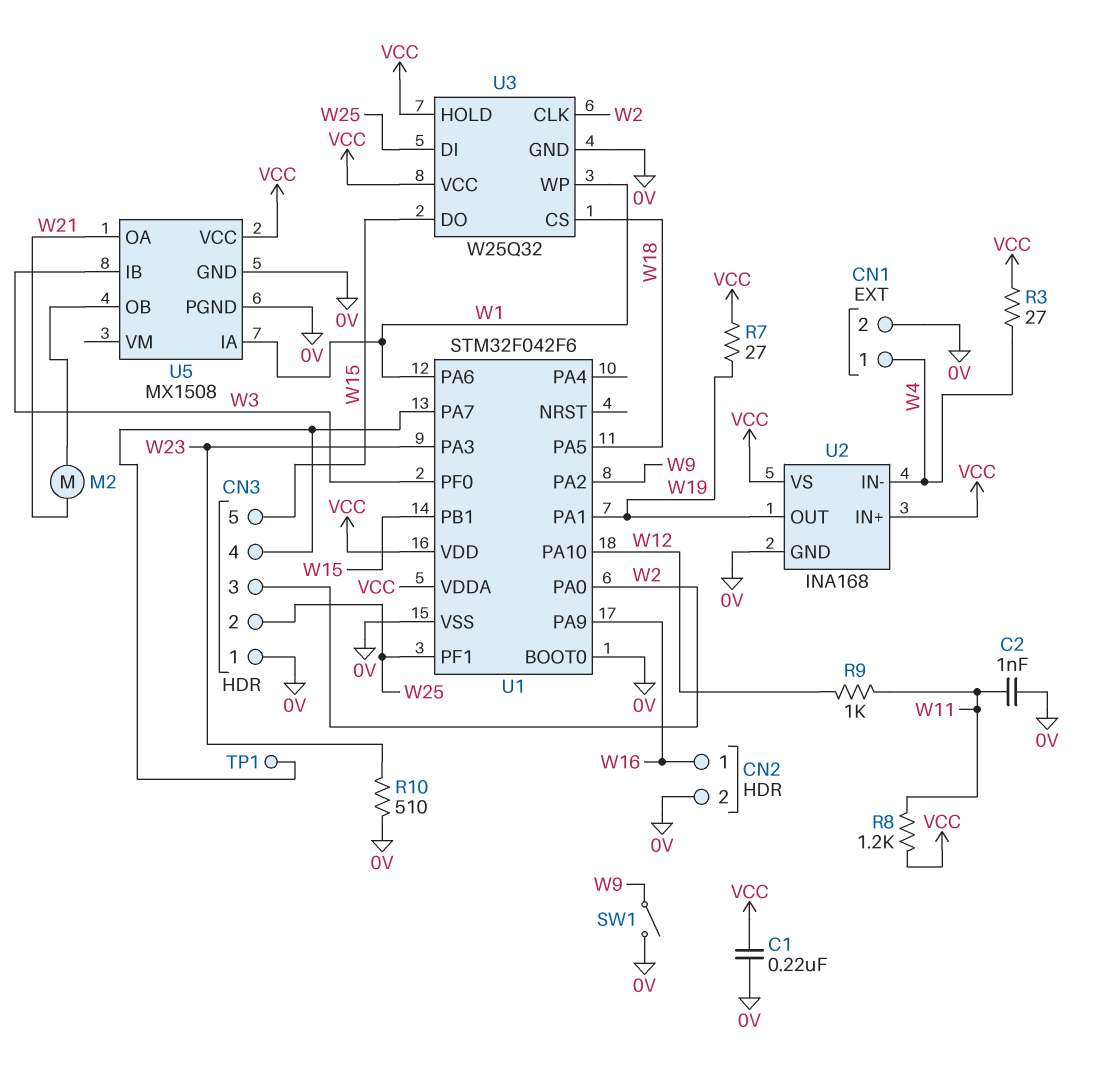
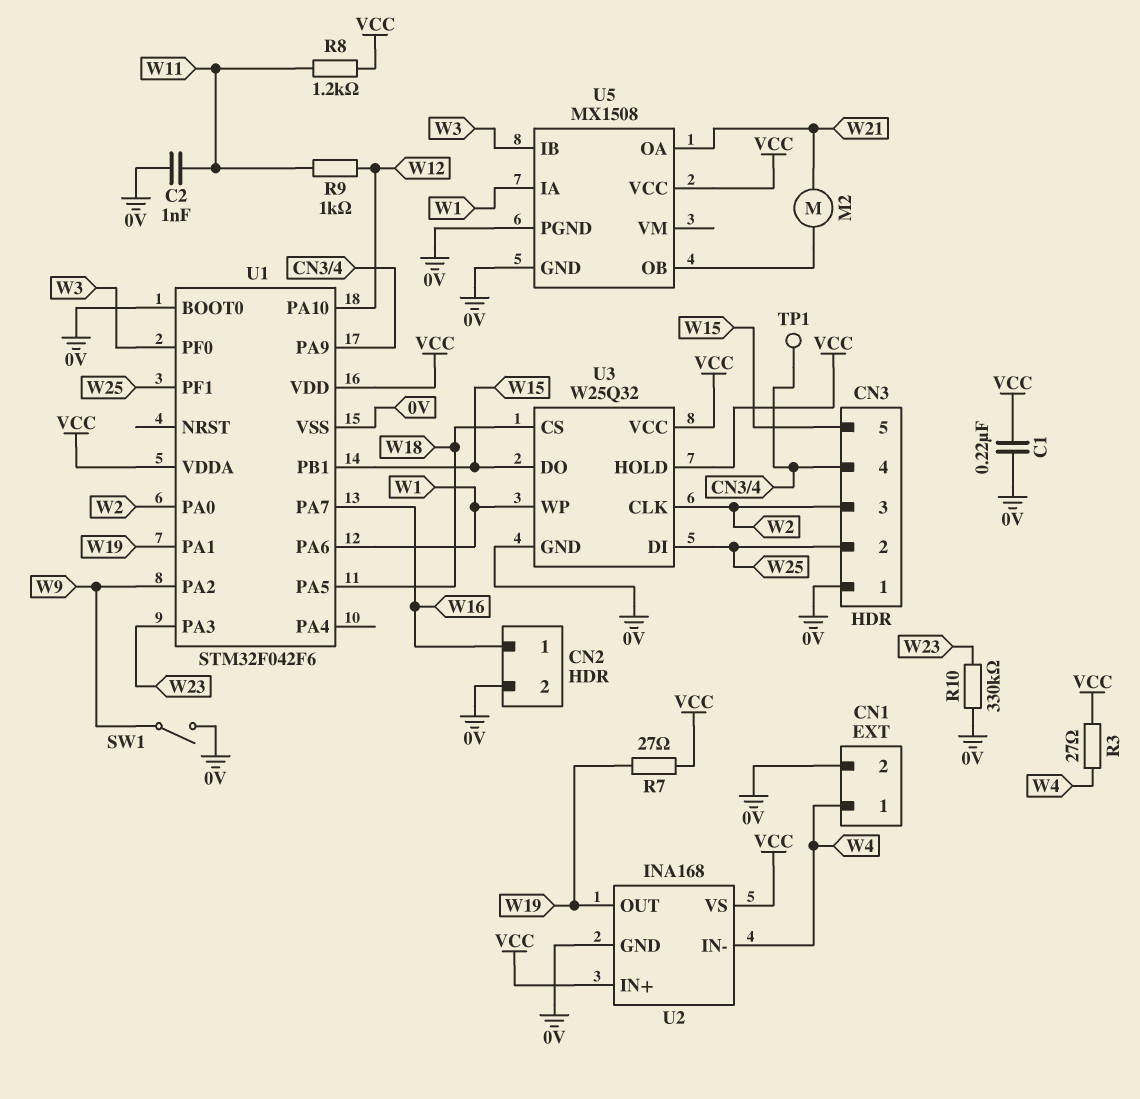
R10: 510 (0V, W23) -> 330k (0V, W23)
U1 pin PA7: CN3/4 -> W16
U1 pin PA9: W16 -> CN3/4

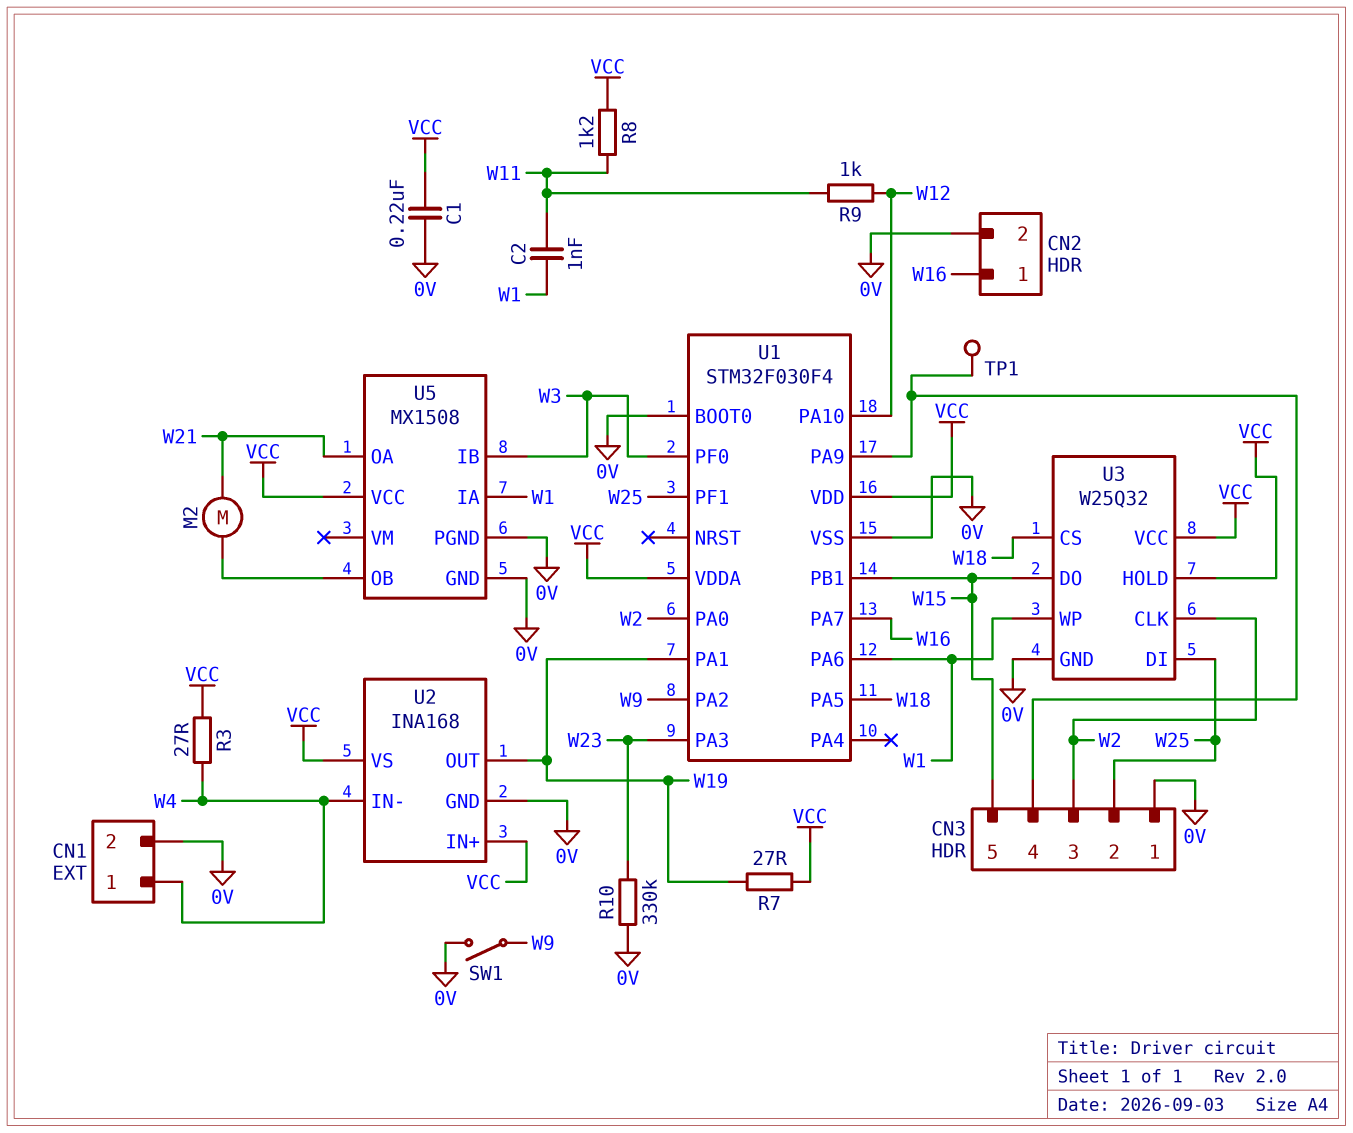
C2: 1nF (0V, W11) -> 1nF (W1, W11)
U1: STM32F042F6 -> STM32F030F4

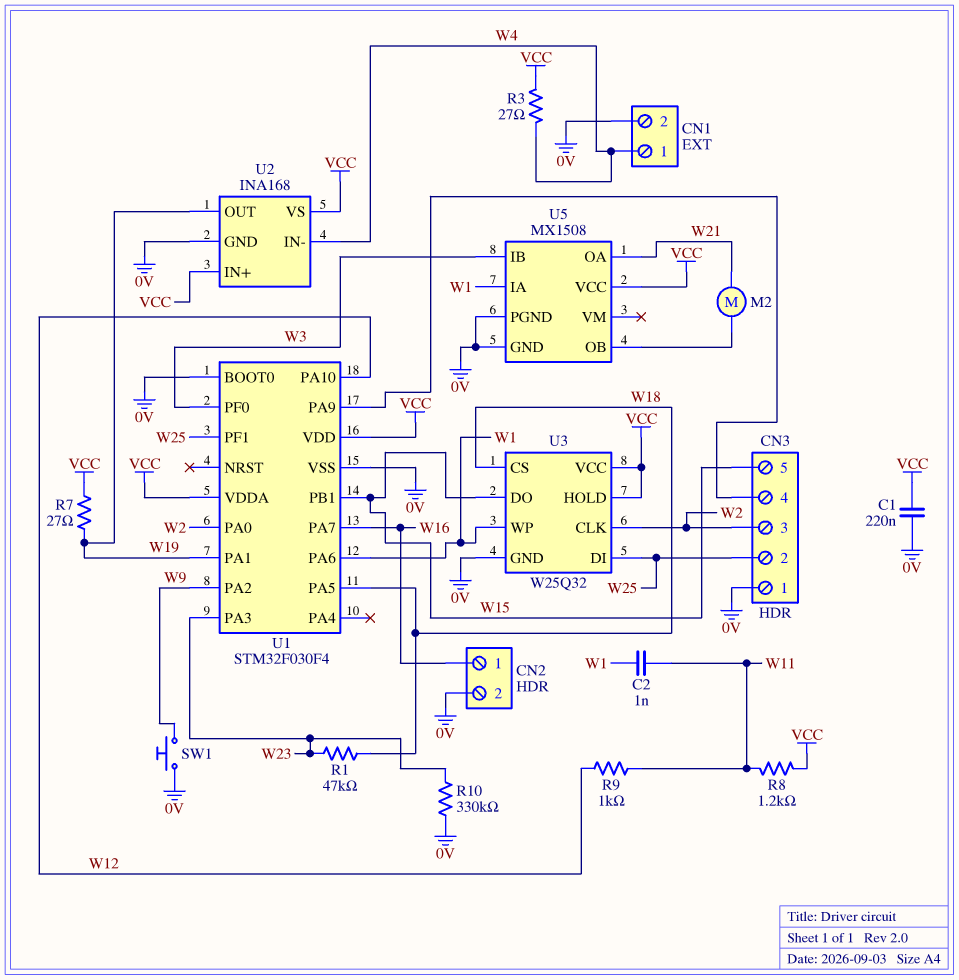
R1: none -> 47k (W18, W23)
SW1: switch (0V, W9) -> button (0V, W9)
TP1: test point (CN3/4) -> none

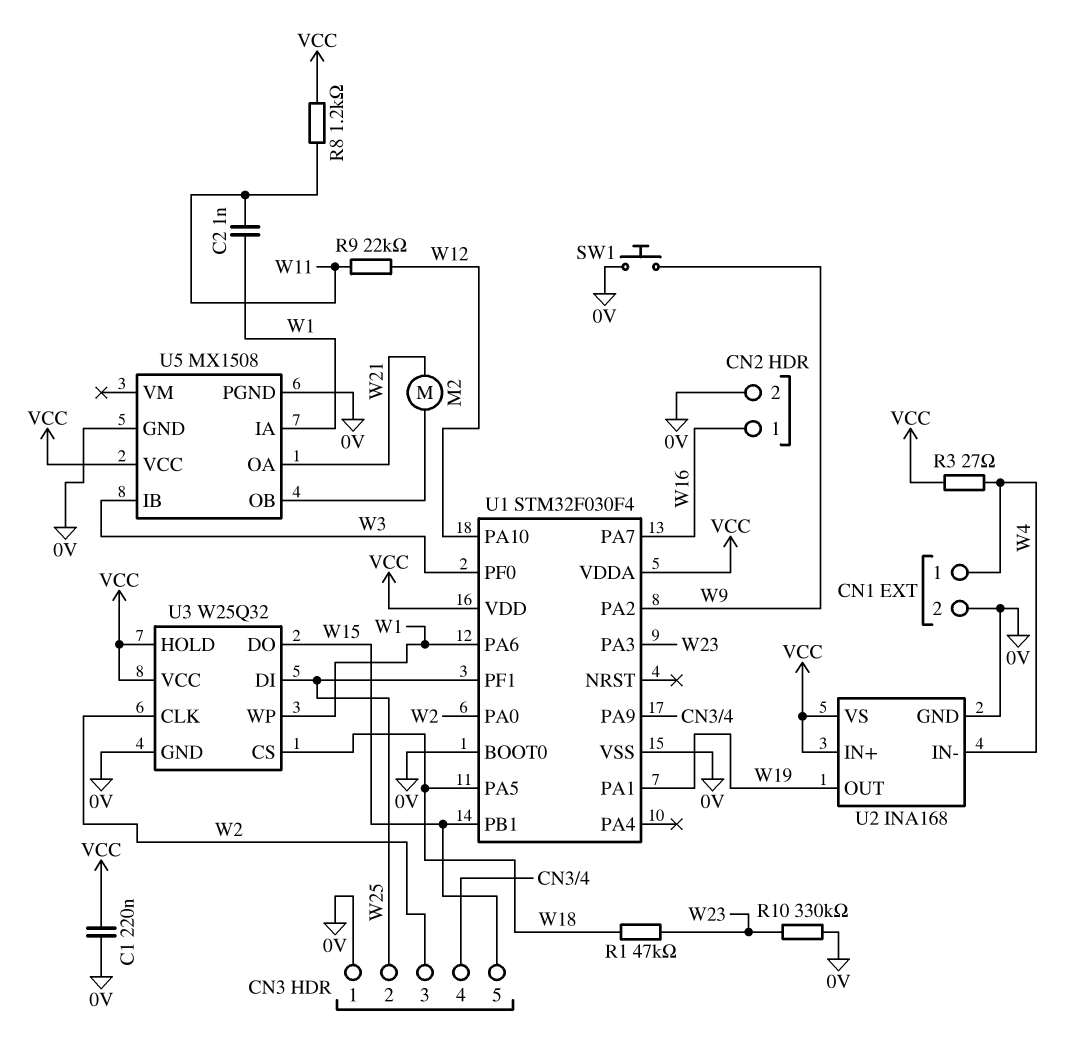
R7: 27 (VCC, W19) -> none
R9: 1k (W11, W12) -> 22k (W11, W12)

